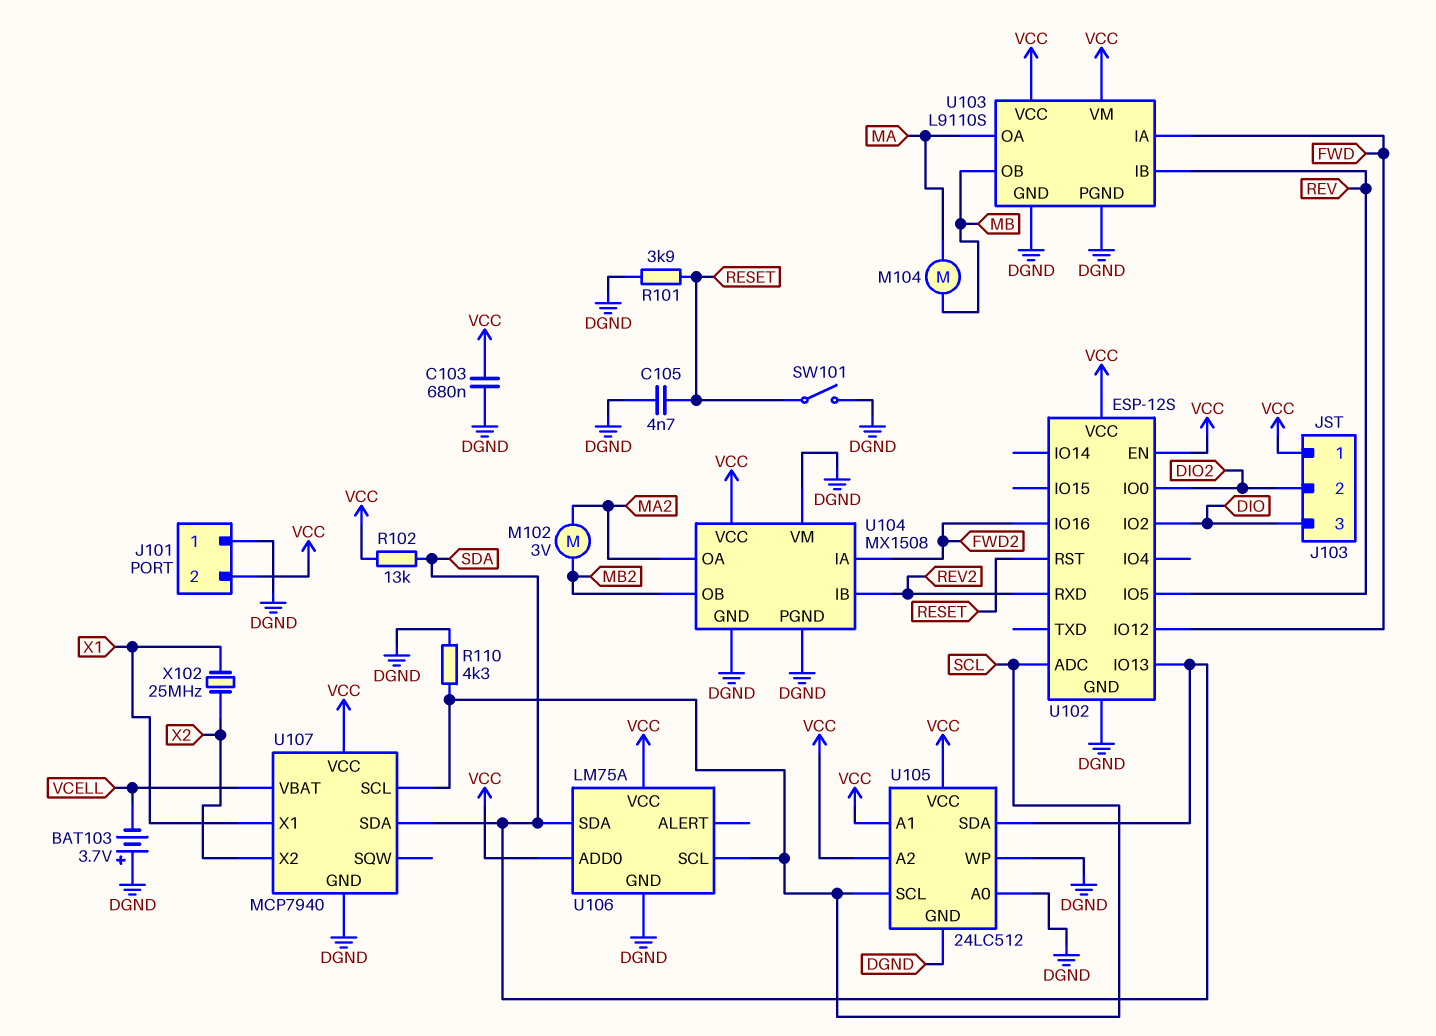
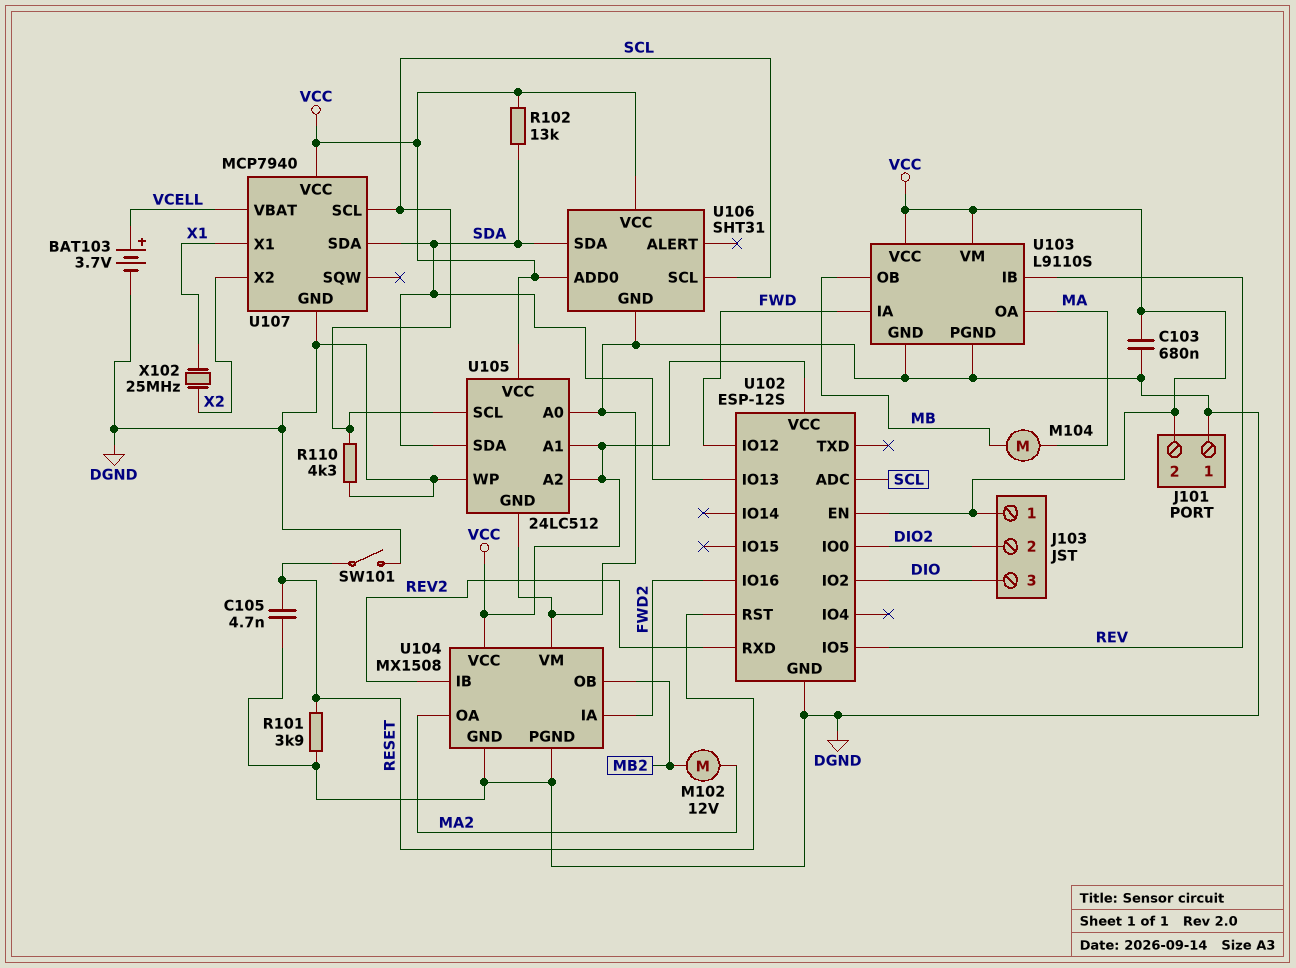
BAT103: 3.7V (plus DGND, minus VCELL) -> 3.7V (plus VCELL, minus DGND)
M102: motor 3V (MA2, MB2) -> motor 12V (MA2, MB2)
U106: LM75A -> SHT31

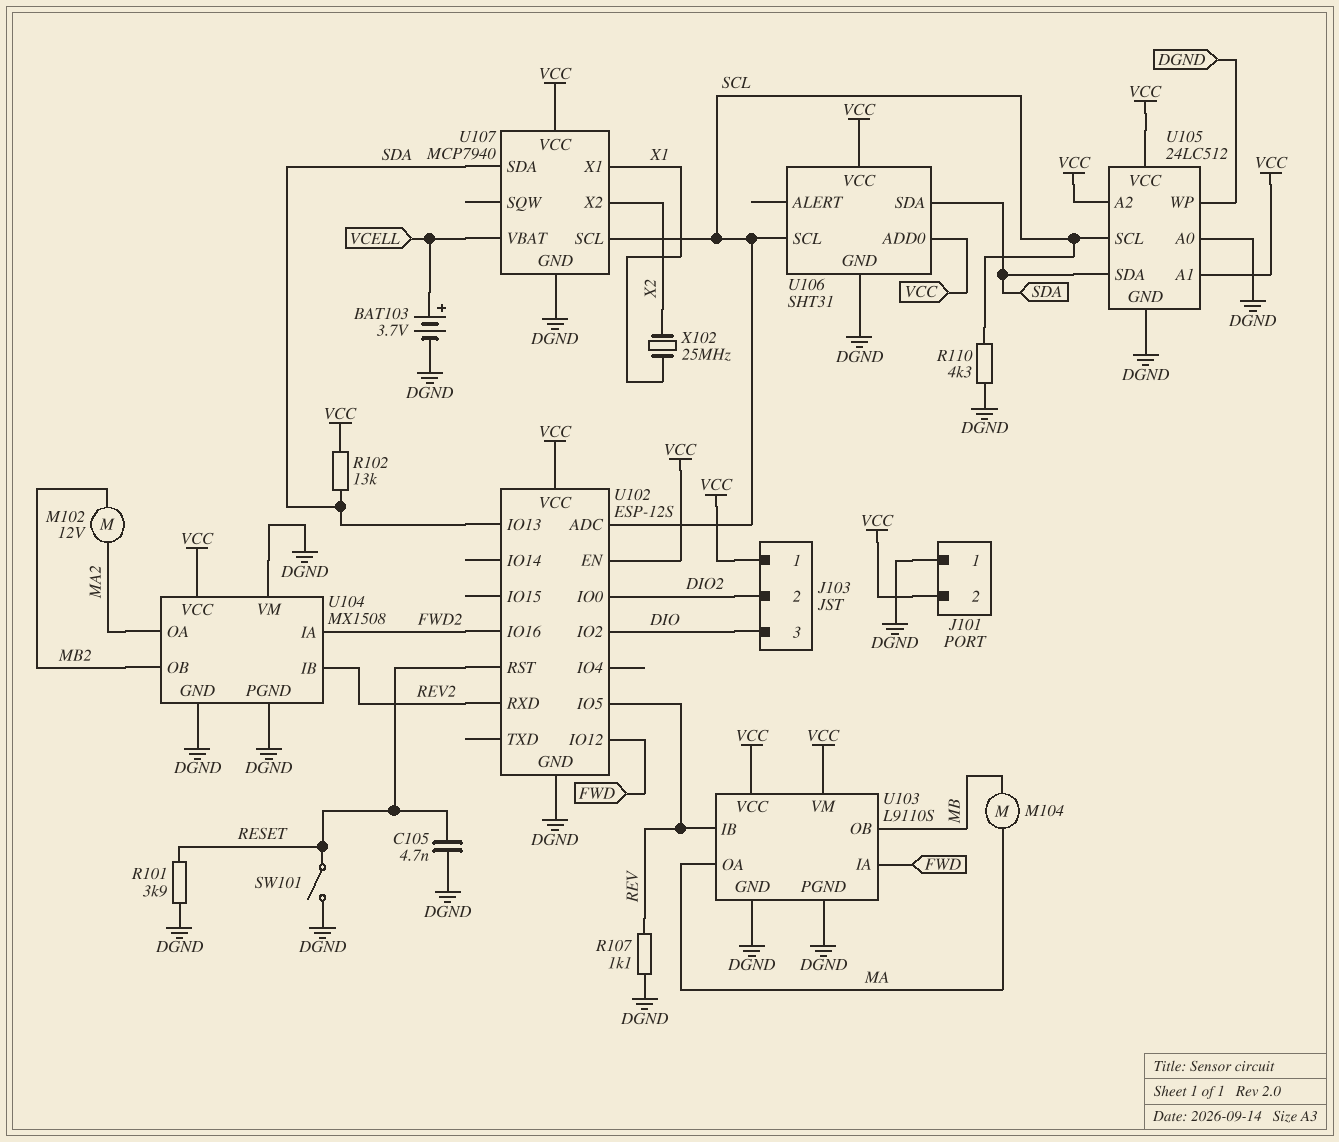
C103: 680nF (DGND, VCC) -> none
R107: none -> 1.1k (DGND, REV)

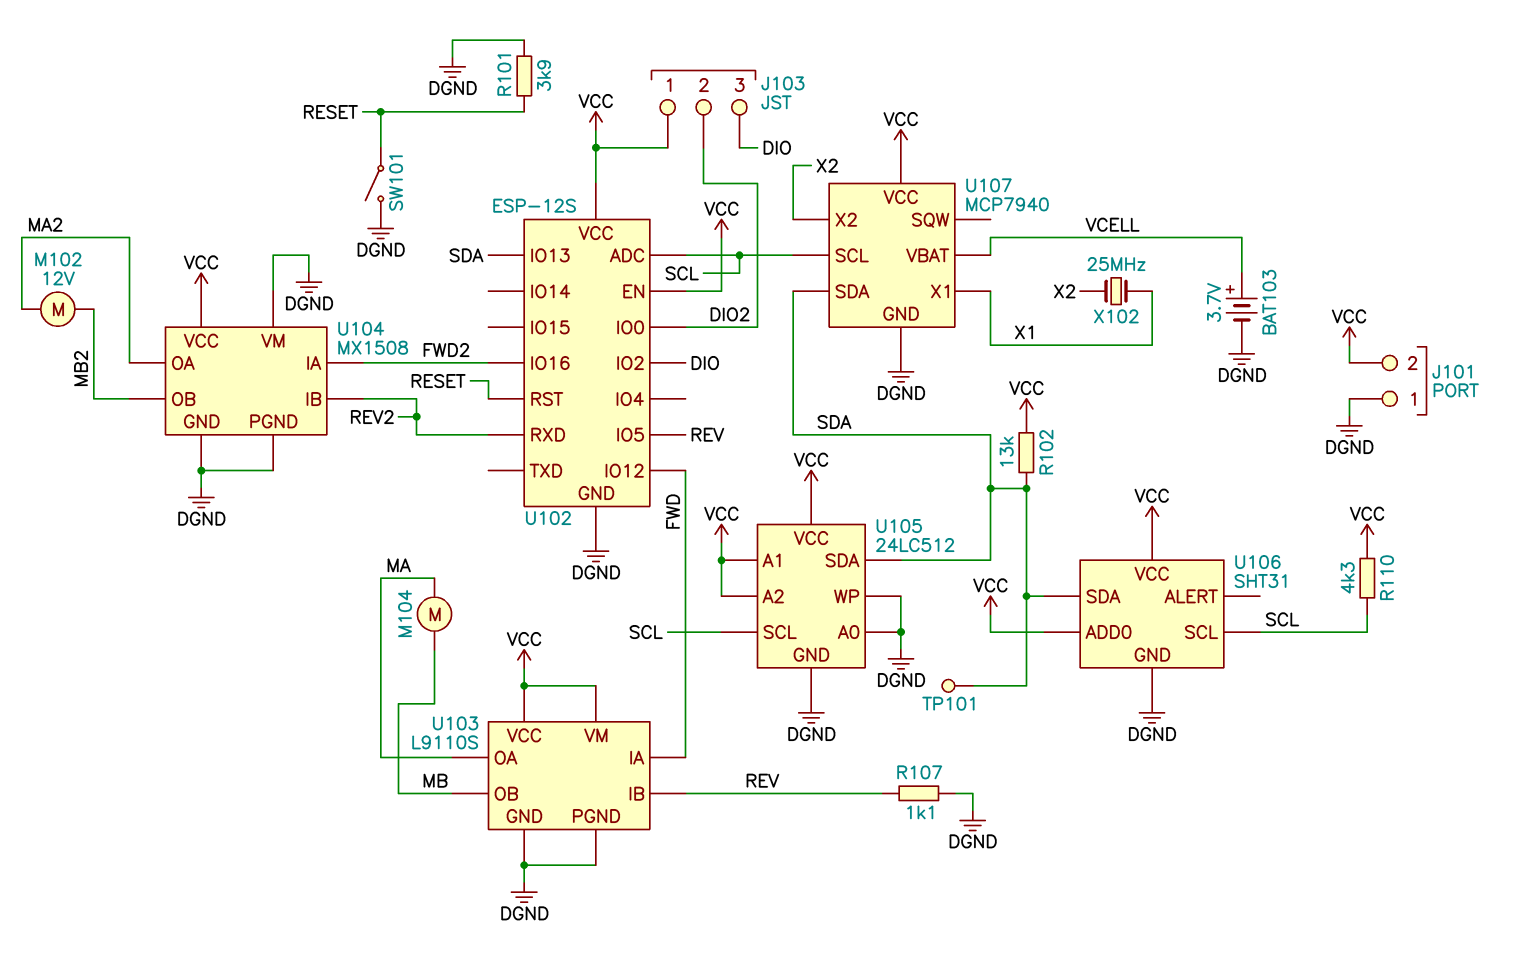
C105: 4.7nF (DGND, RESET) -> none
R110: 4.3k (DGND, SCL) -> 4.3k (SCL, VCC)
TP101: none -> test point (SDA)

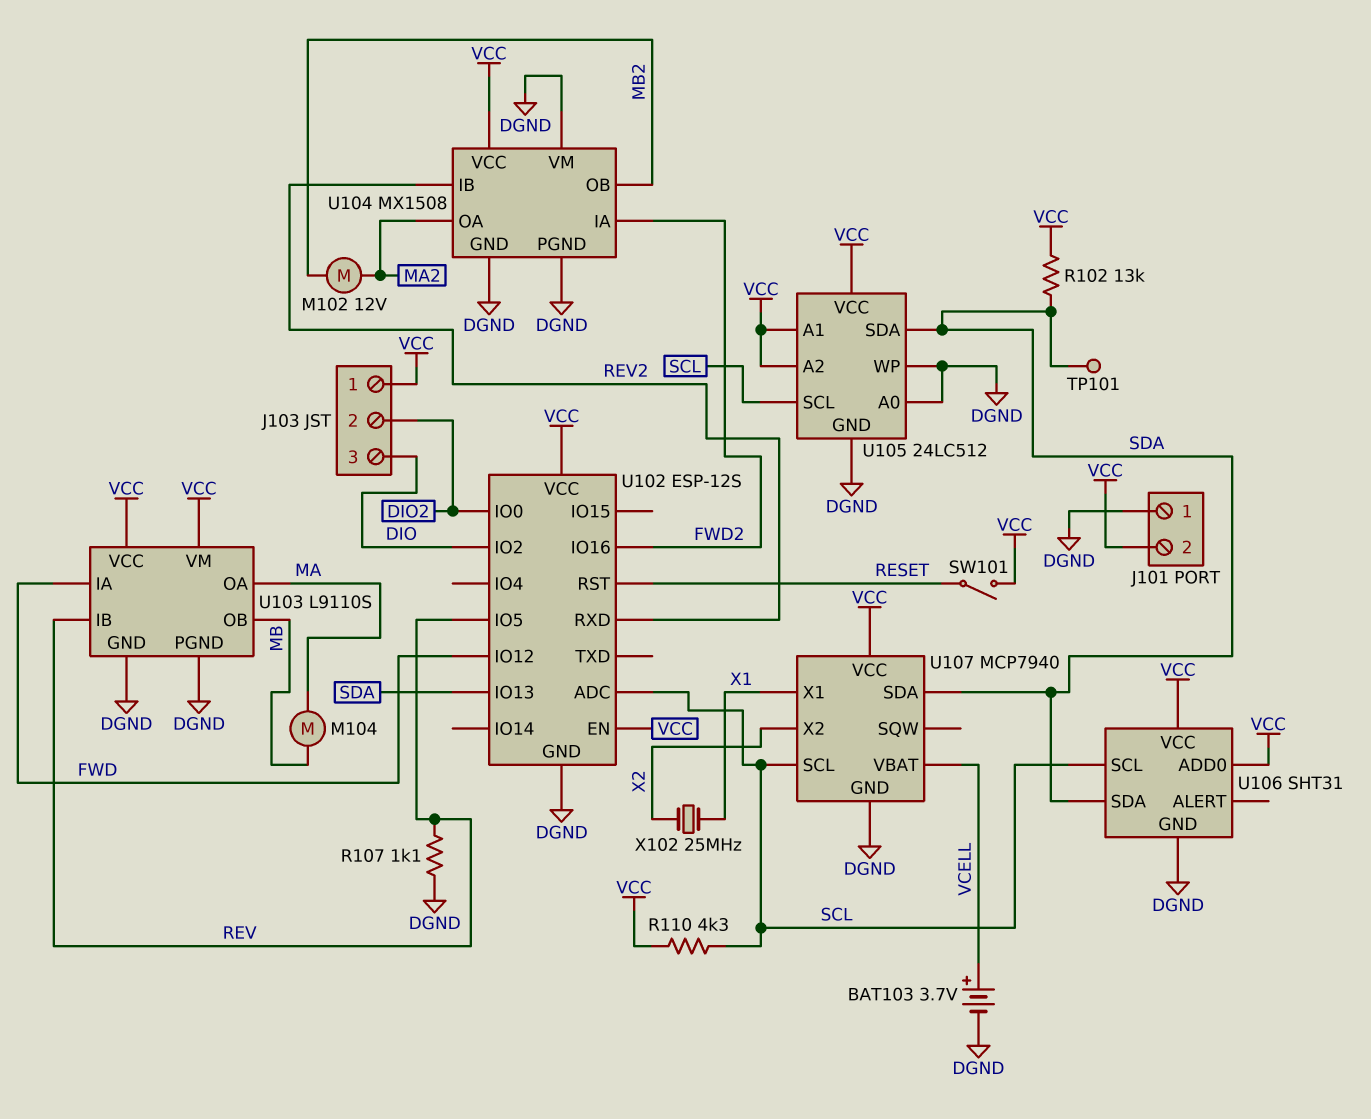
R101: 3.9k (DGND, RESET) -> none
SW101: switch (DGND, RESET) -> switch (RESET, VCC)

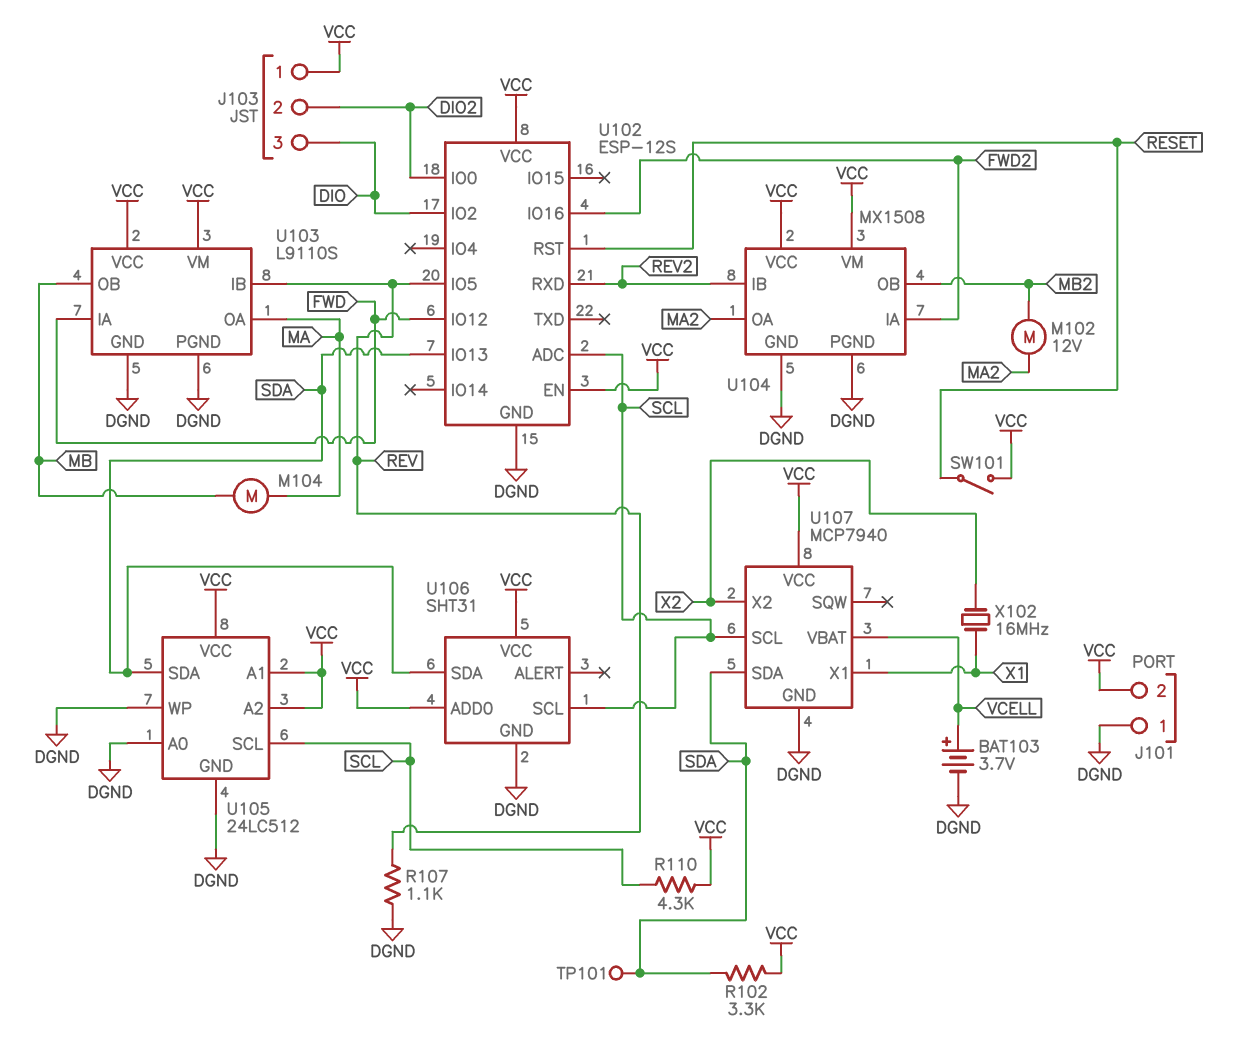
R102: 13k (SDA, VCC) -> 3.3k (SDA, VCC)
U104 pin VM: DGND -> VCC
X102: 25MHz (X1, X2) -> 16MHz (X1, X2)

